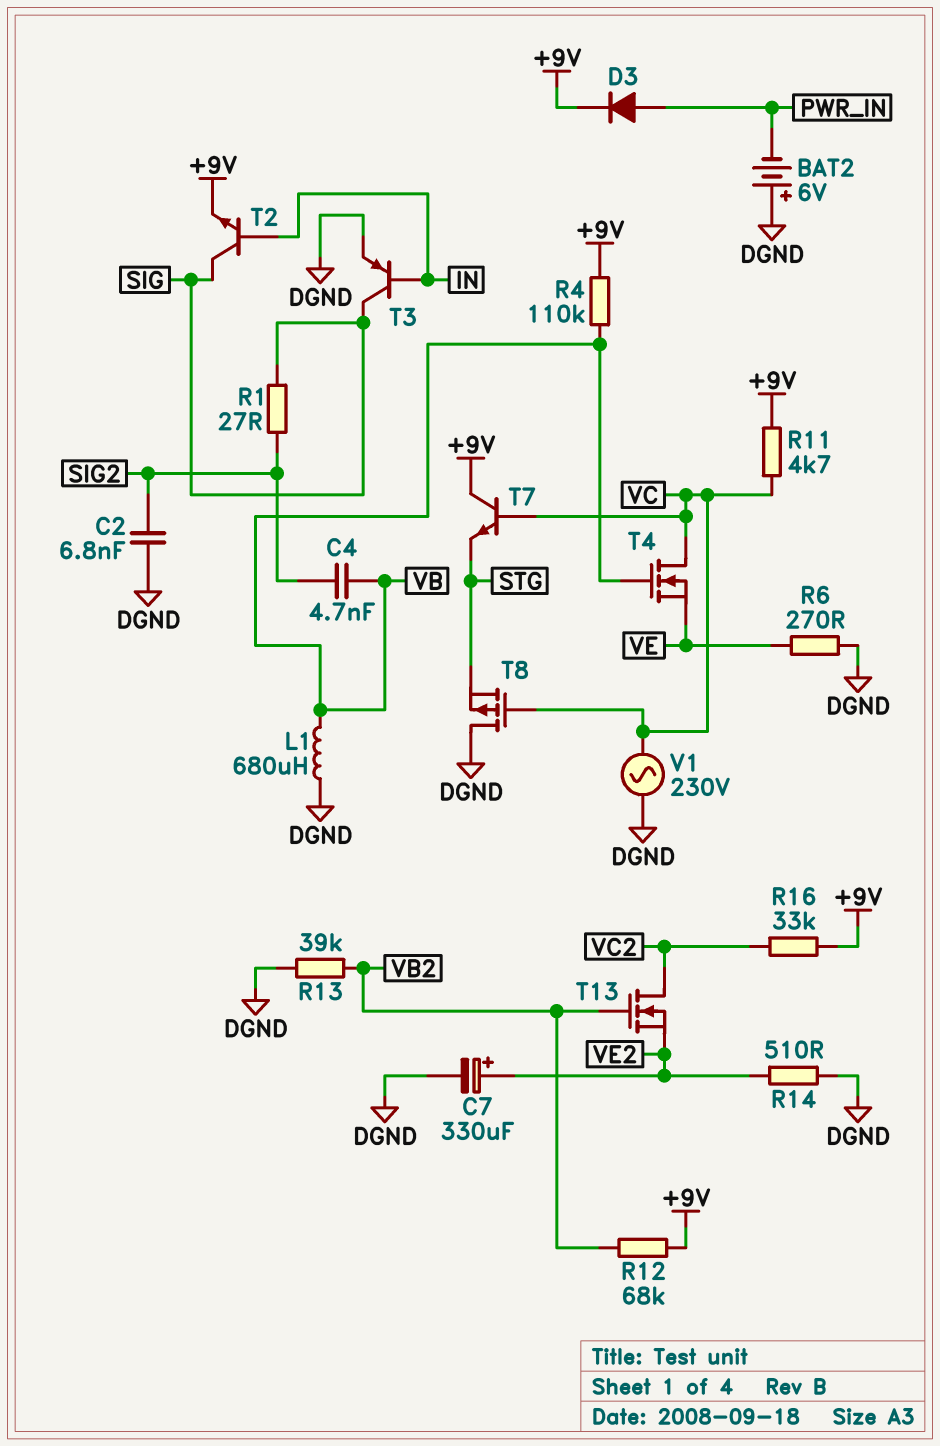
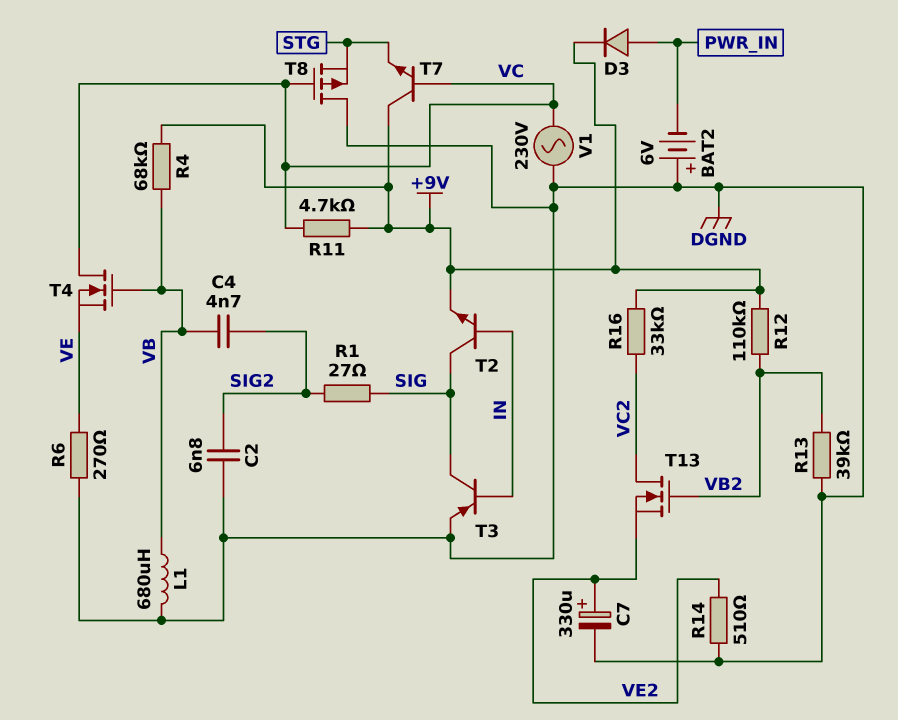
R4: 110k (+9V, VB) -> 68k (+9V, VB)
R12: 68k (+9V, VB2) -> 110k (+9V, VB2)

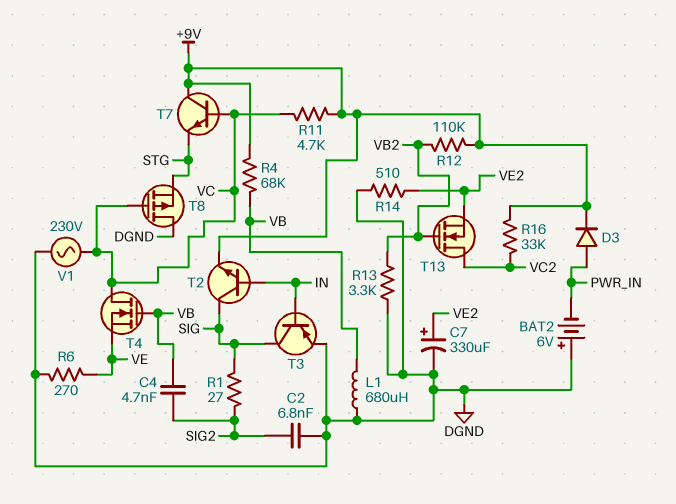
R13: 39k (DGND, VB2) -> 3.3k (DGND, VB2)

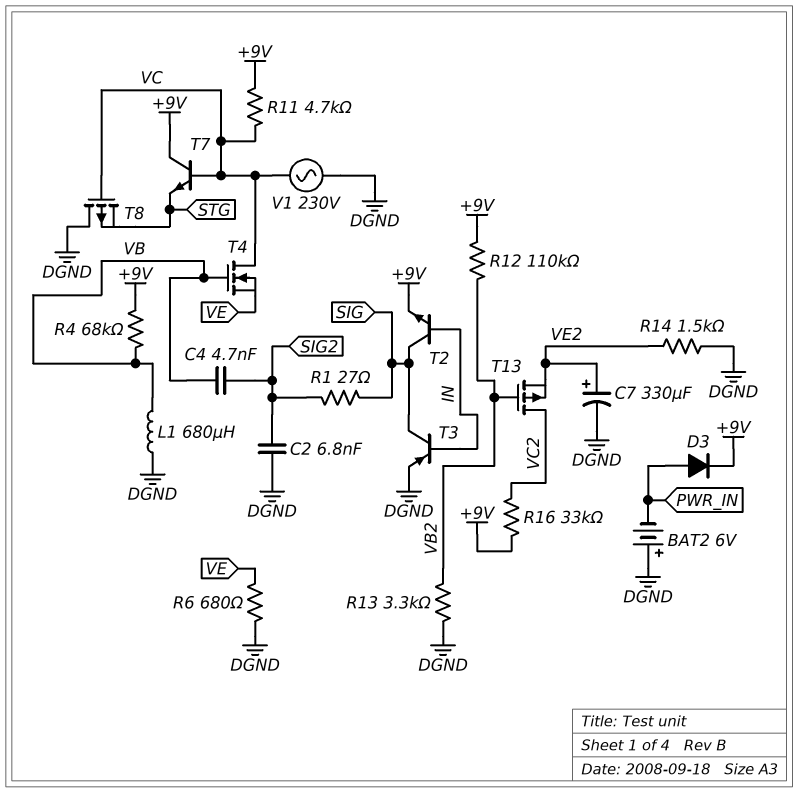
R6: 270 (DGND, VE) -> 680 (DGND, VE)
R14: 510 (DGND, VE2) -> 1.5k (DGND, VE2)
T13: NMOS (G VB2, D VC2, S VE2) -> PMOS (G VB2, D VC2, S VE2)

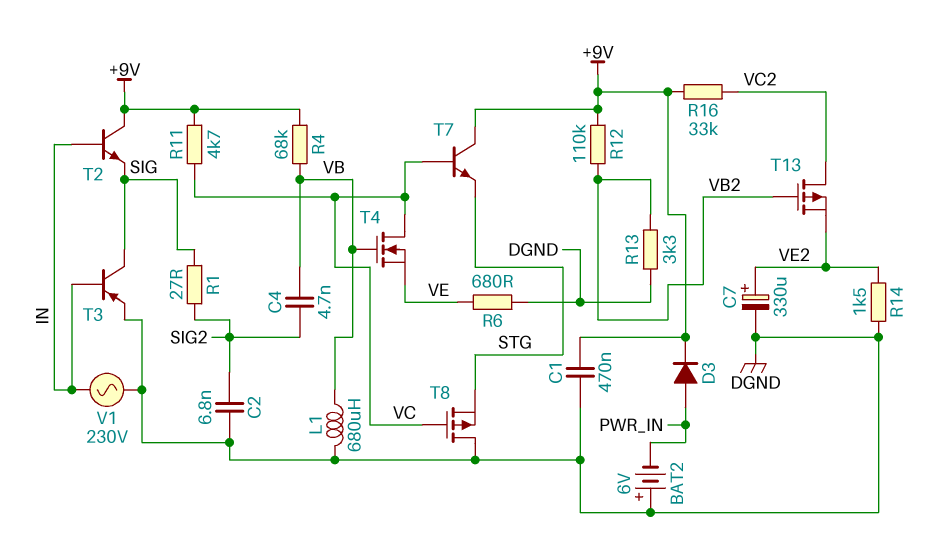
C1: none -> 470nF (+9V, DGND)
T2: NPN (B IN, C SIG, E +9V) -> NPN (B IN, C +9V, E SIG)
V1: AC 230V (DGND, VC) -> AC 230V (DGND, IN)

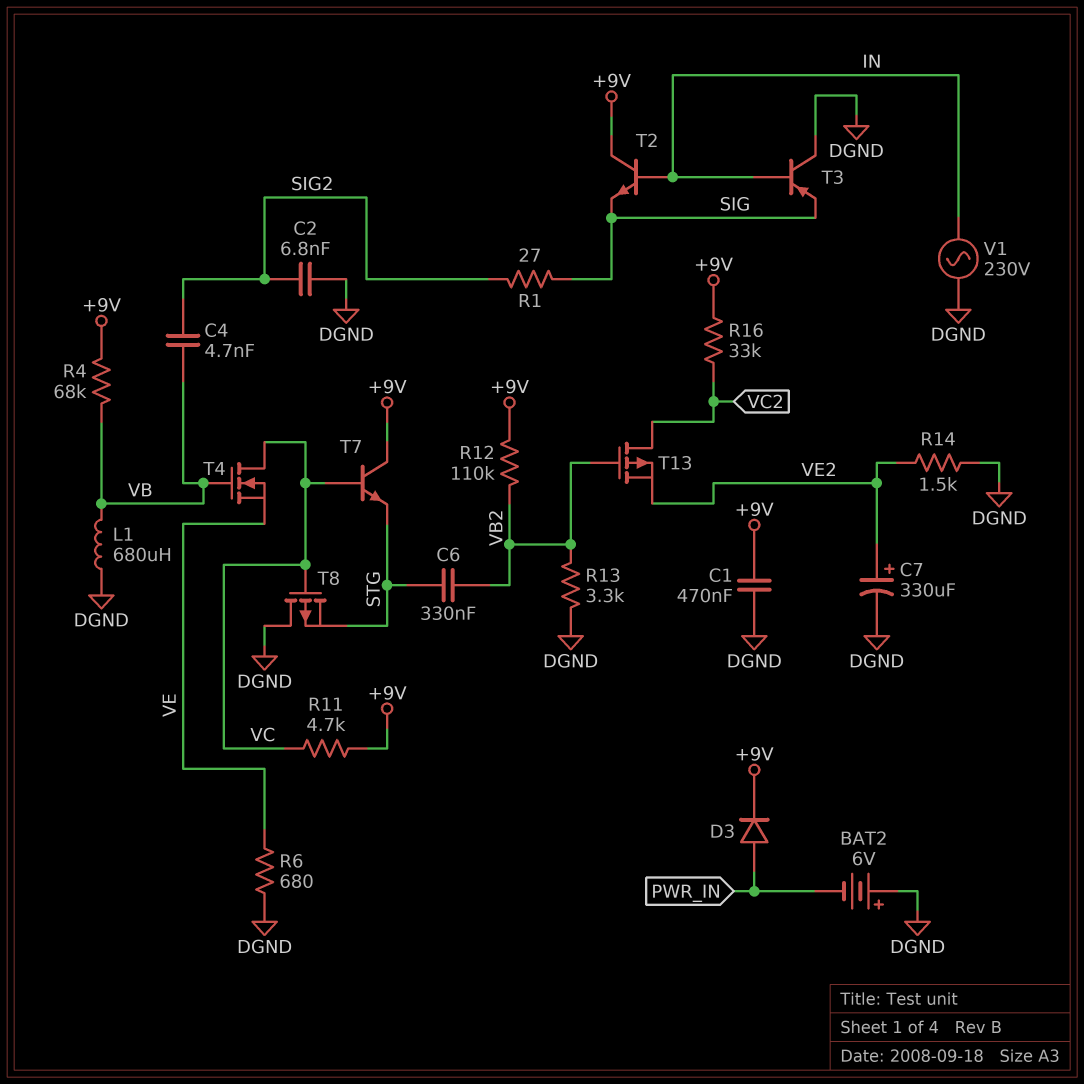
C6: none -> 330nF (STG, VB2)
T3: PNP (B IN, C SIG, E DGND) -> PNP (B IN, C DGND, E SIG)

